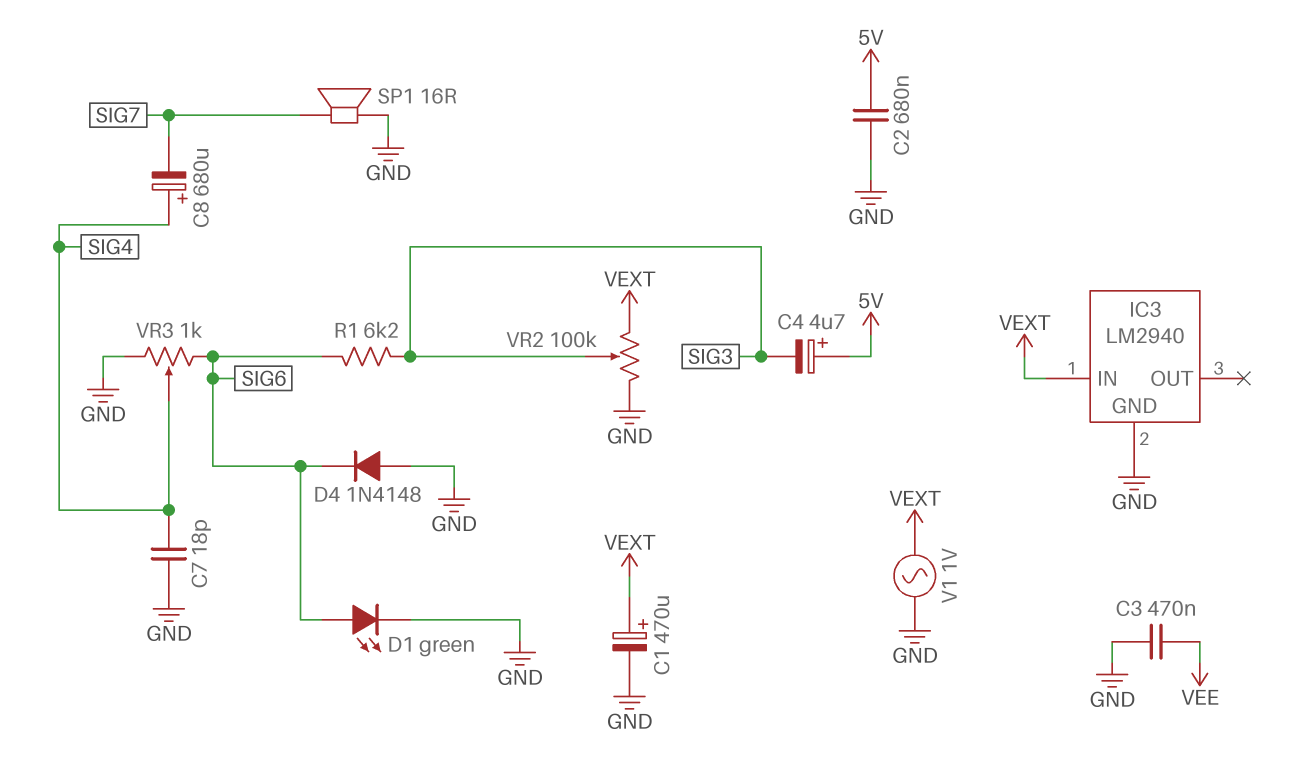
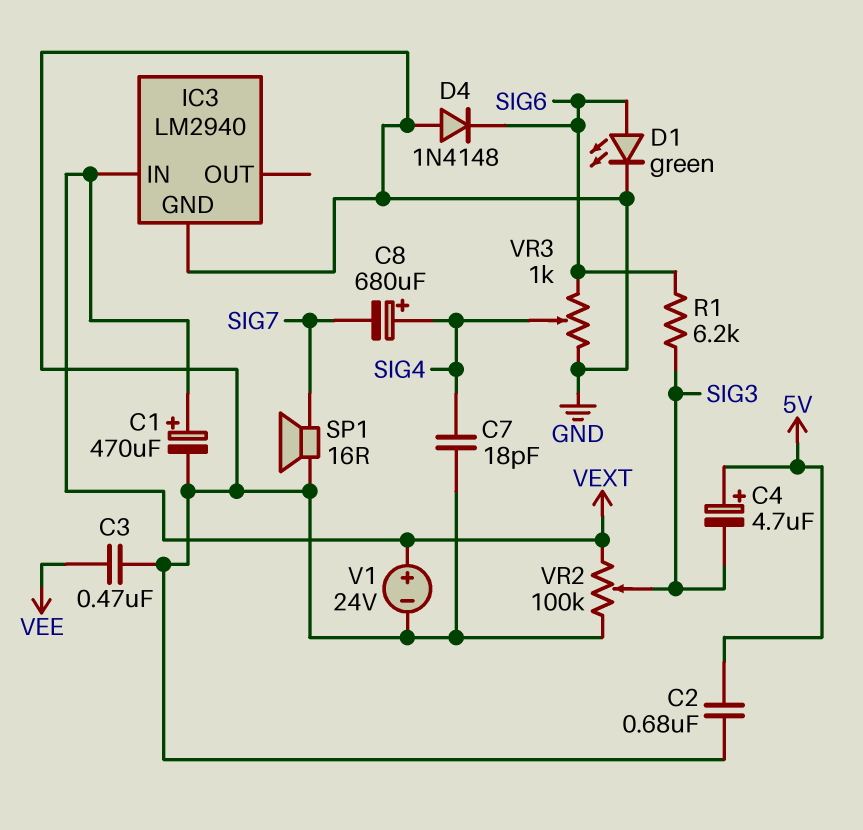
V1: AC 1V (GND, VEXT) -> 24V (plus VEXT, minus GND)

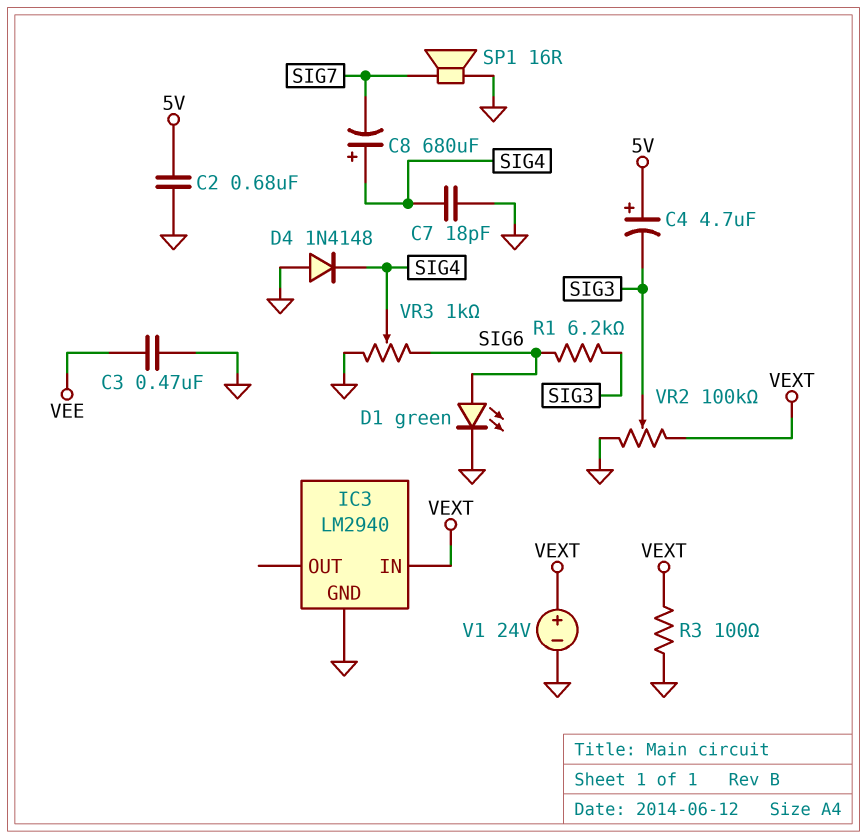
C1: 470uF (plus VEXT, minus GND) -> none
D4: diode 1N4148 (A GND, K SIG6) -> diode 1N4148 (A GND, K SIG4)
R3: none -> 100 (GND, VEXT)

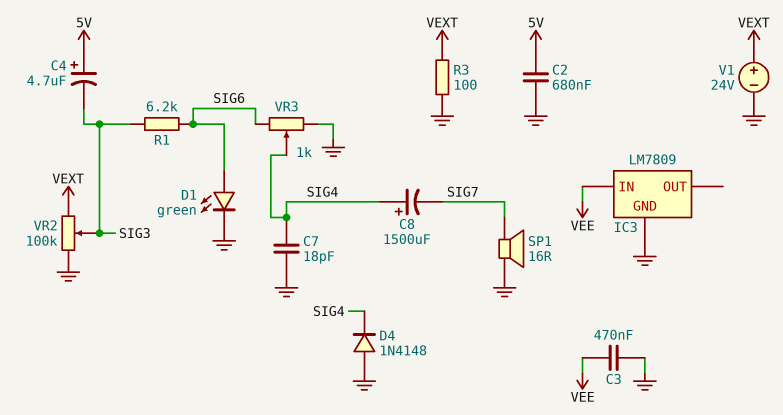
C8: 680uF (plus SIG4, minus SIG7) -> 1500uF (plus SIG4, minus SIG7)
IC3: LM2940 -> LM7809
IC3 pin IN: VEXT -> VEE

